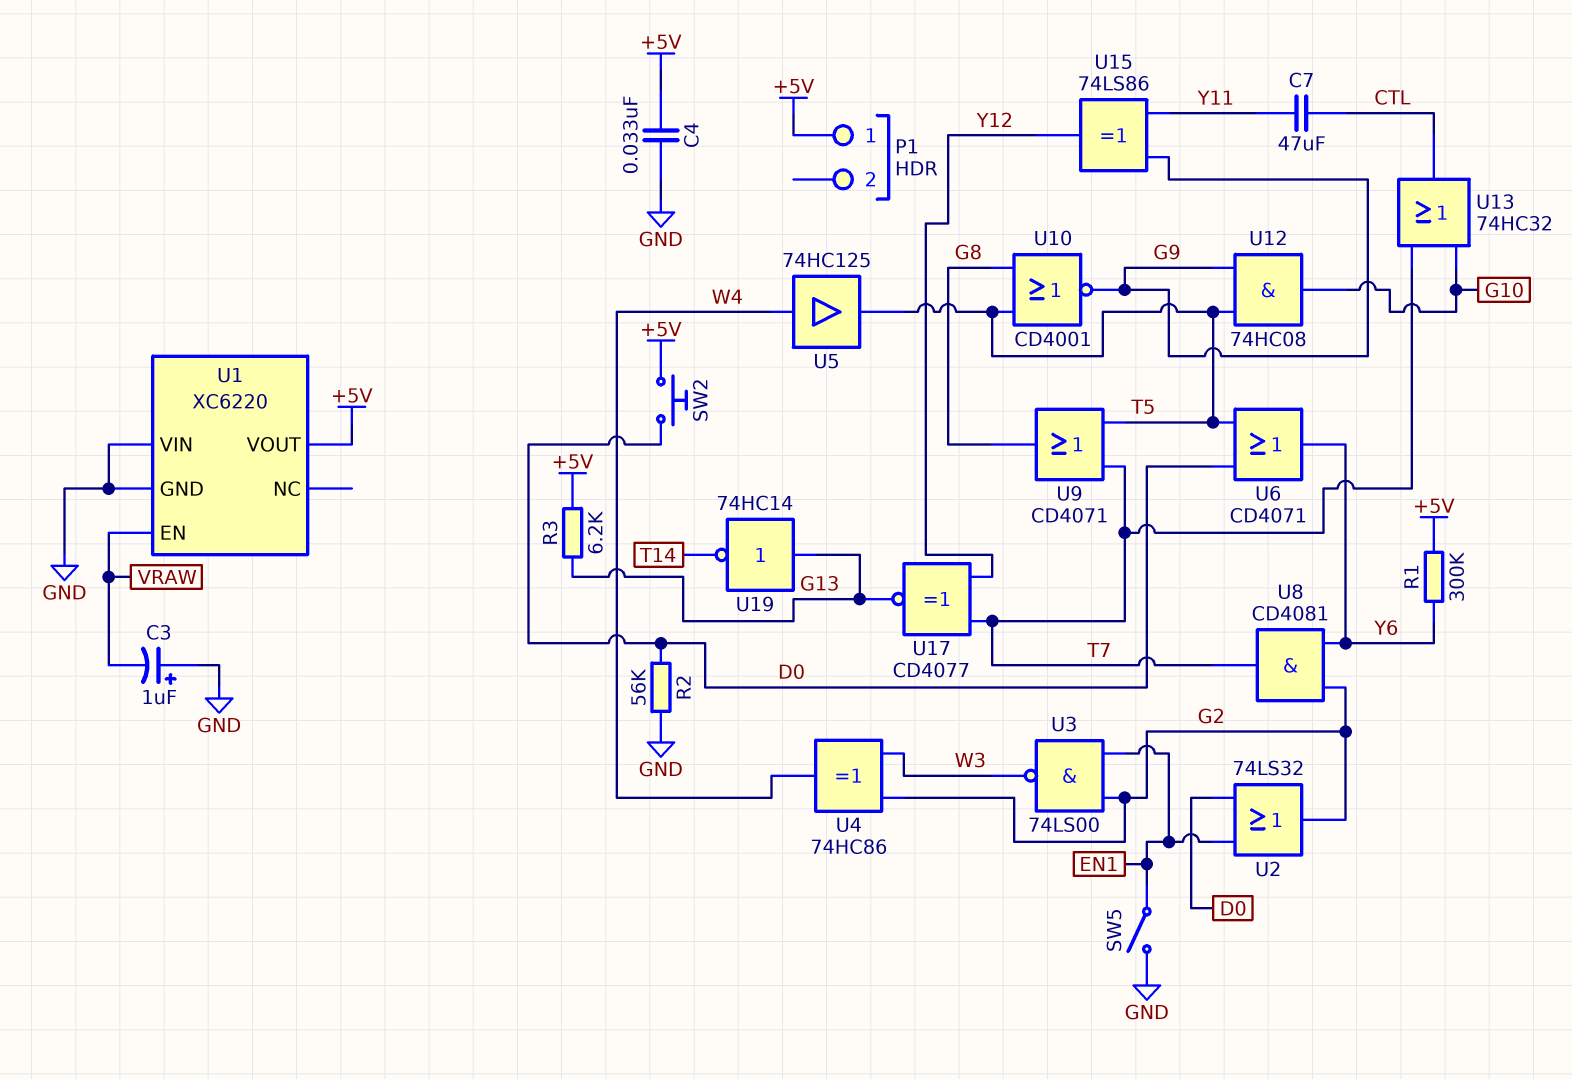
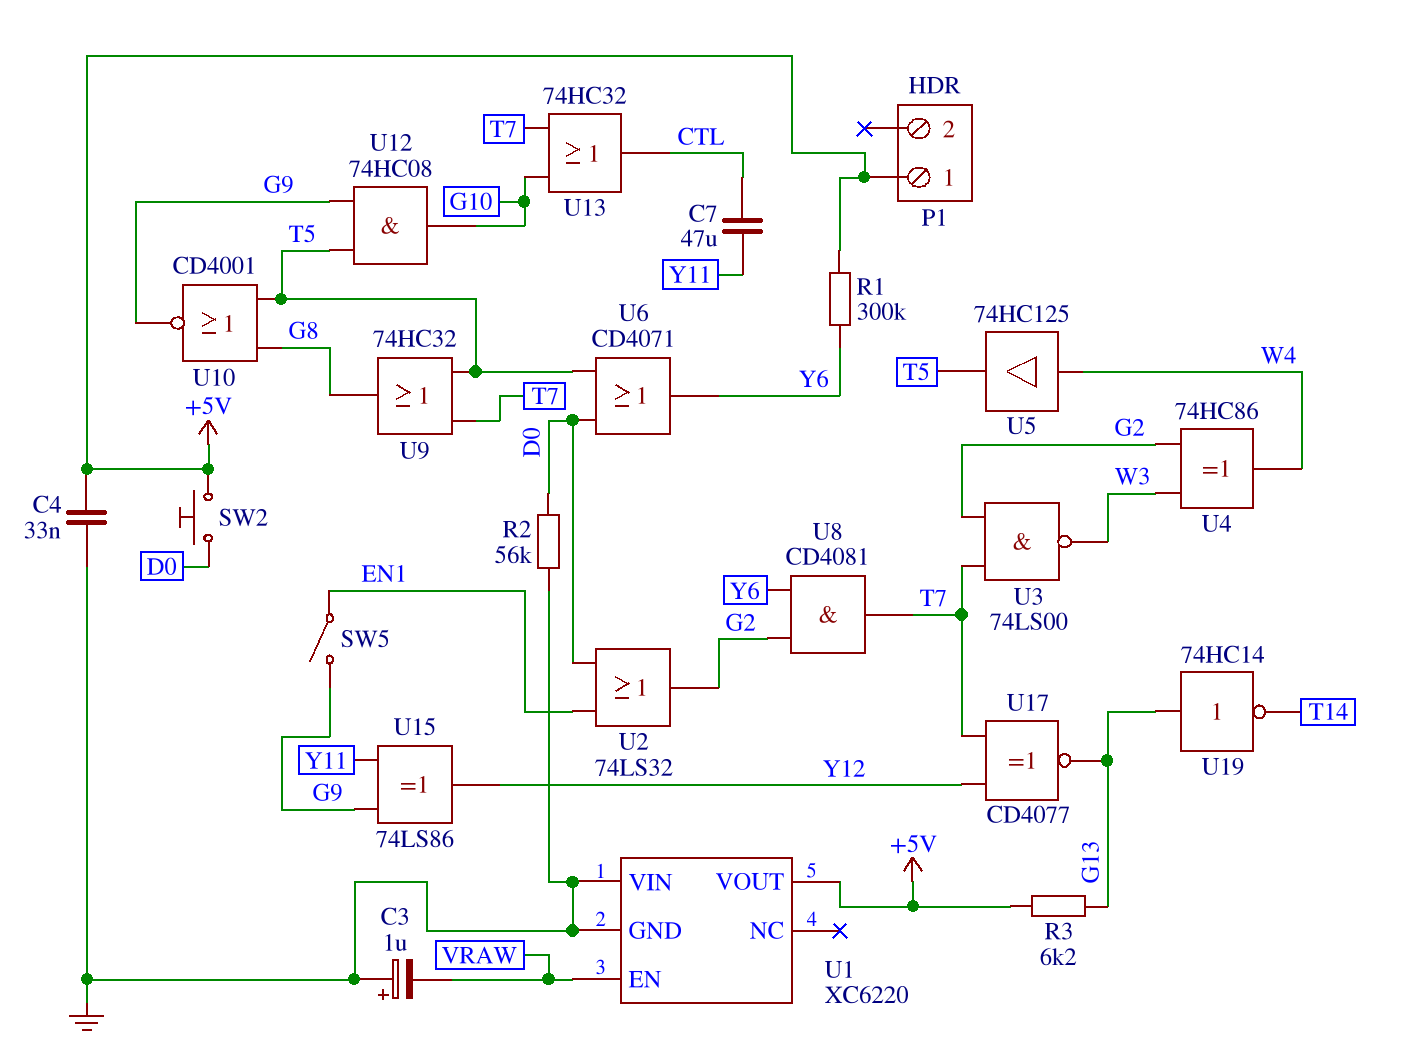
SW5: switch (EN1, GND) -> switch (EN1, G9)
U3: NAND 74LS00 (in EN1, in G2, out W3) -> NAND 74LS00 (in G2, in T7, out W3)
U9: OR CD4071 (in T5, in T7, out G8) -> OR 74HC32 (in T5, in T7, out G8)

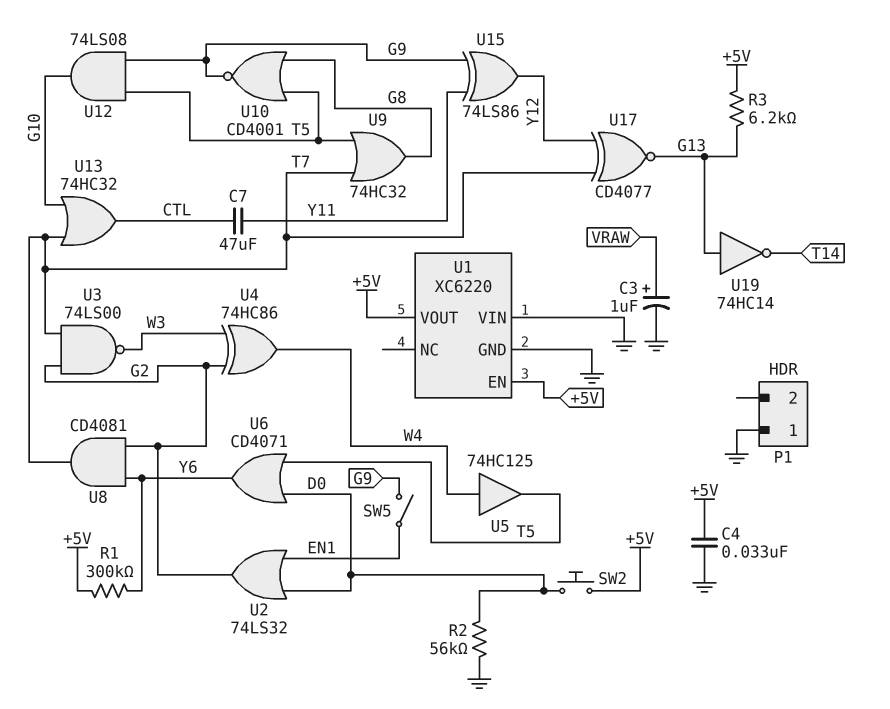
C3: 1uF (plus GND, minus VRAW) -> 1uF (plus VRAW, minus GND)
P1 pin 1: +5V -> GND
U1 pin EN: VRAW -> +5V
U12: AND 74HC08 (in G9, in T5, out G10) -> AND 74LS08 (in G9, in T5, out G10)

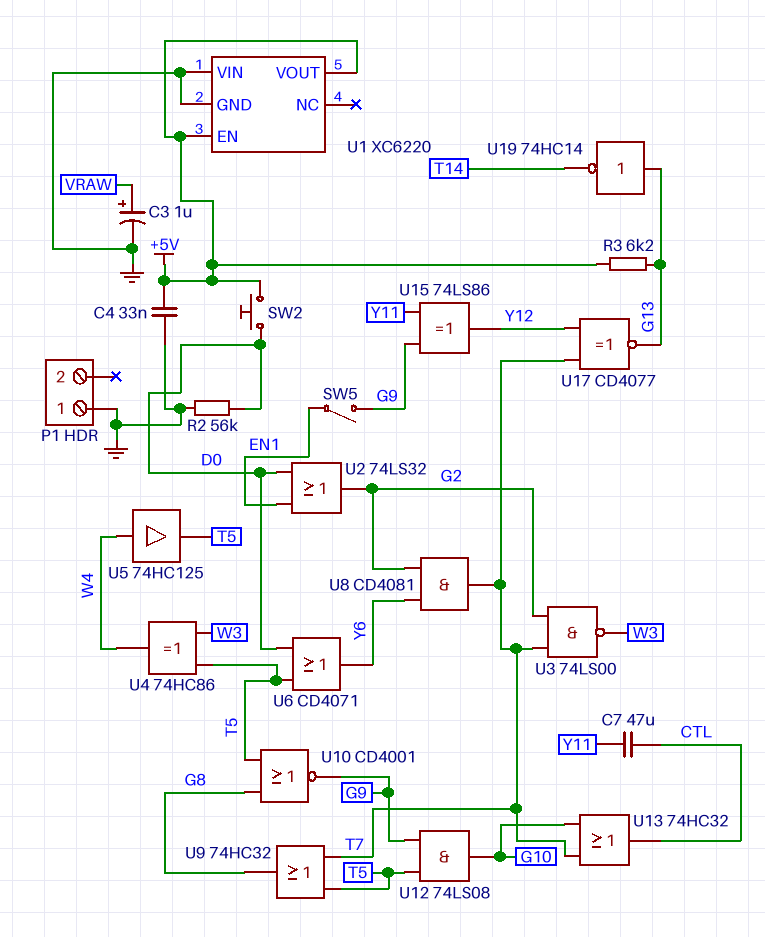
R1: 300k (+5V, Y6) -> none
U4: XOR 74HC86 (in G2, in W3, out W4) -> XOR 74HC86 (in T5, in W3, out W4)

